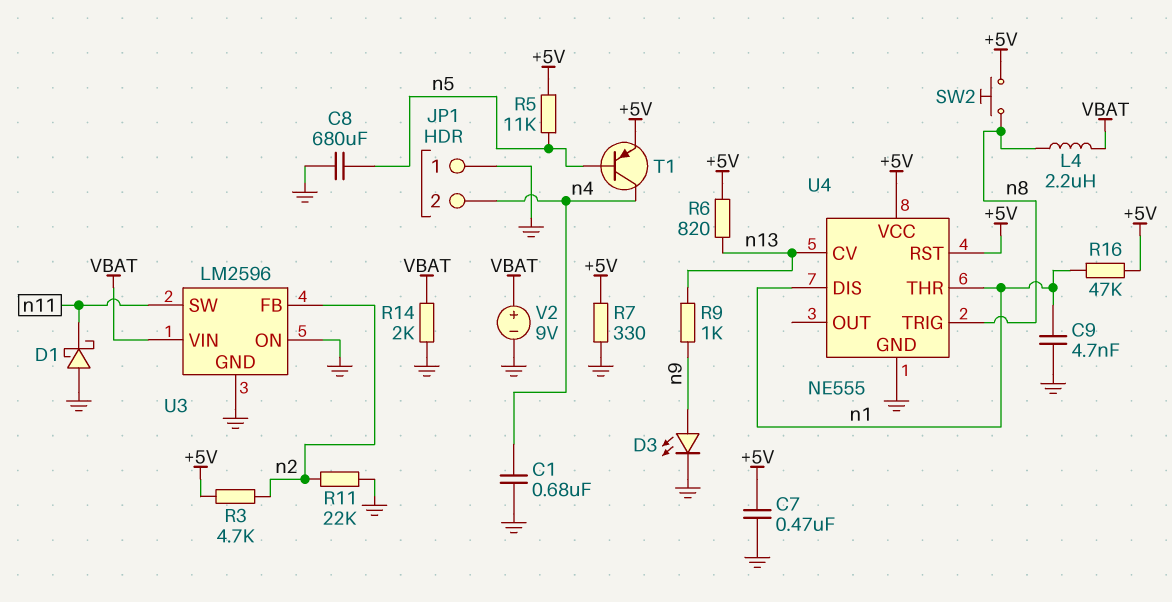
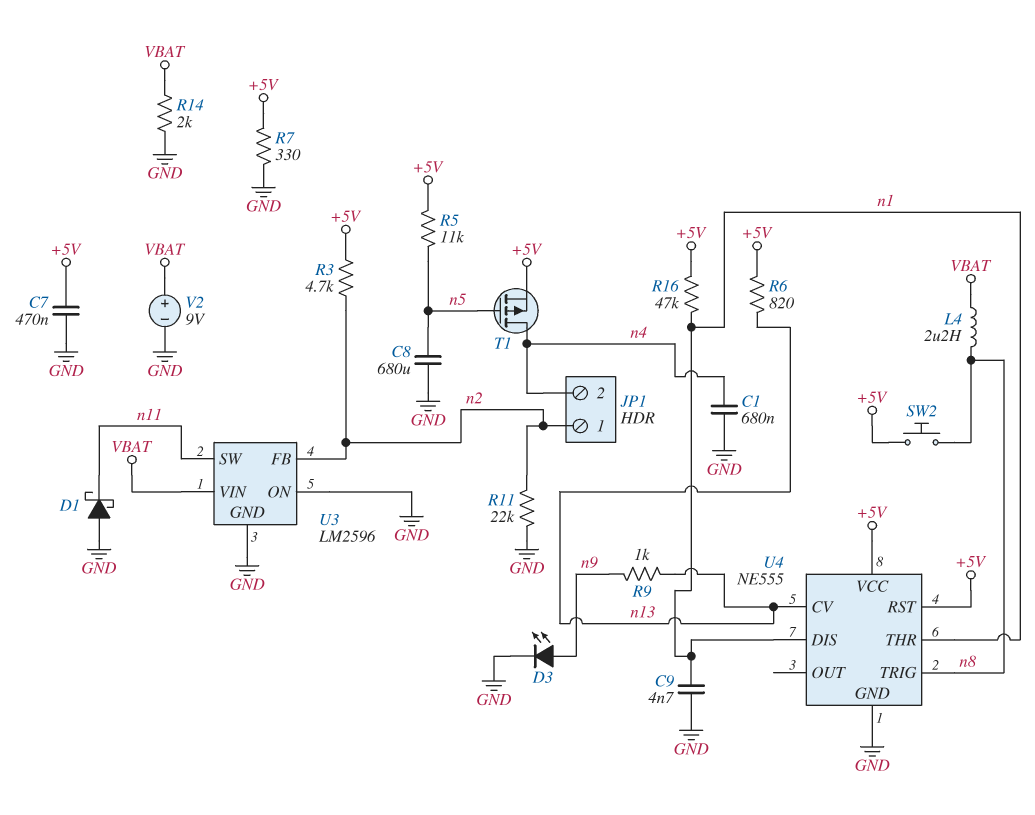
JP1 pin 1: GND -> n2
T1: PNP (B n5, C n4, E +5V) -> PMOS (G n5, D n4, S +5V)

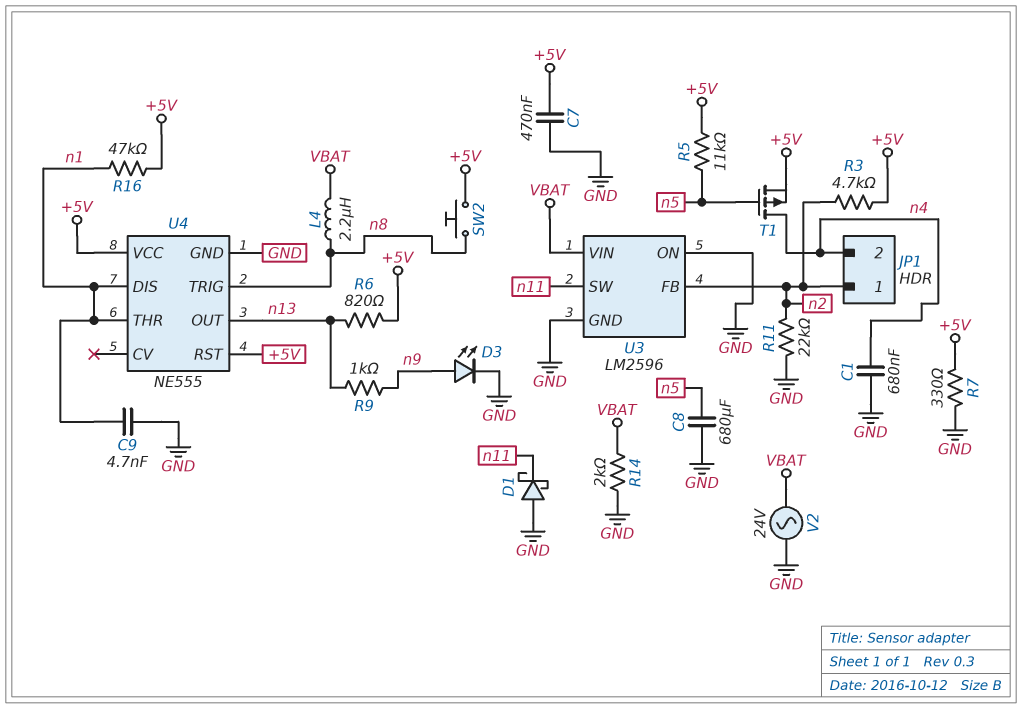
U4 pin CV: n13 -> none
U4 pin OUT: none -> n13
V2: 9V (plus VBAT, minus GND) -> AC 24V (GND, VBAT)

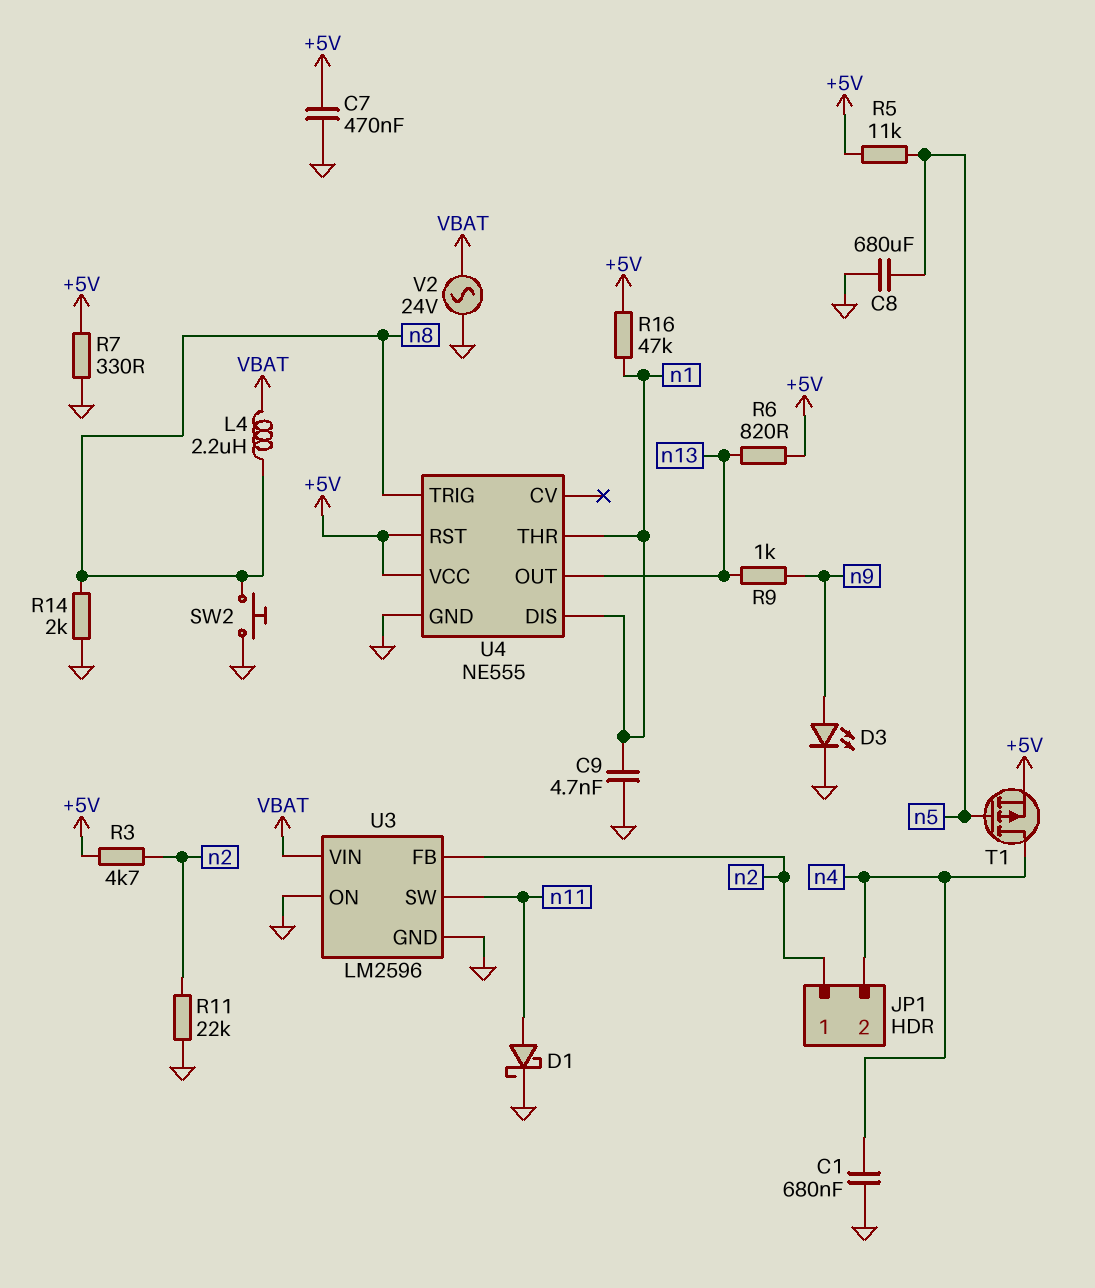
D1: schottky (A GND, K n11) -> schottky (A n11, K GND)
R14: 2k (GND, VBAT) -> 2k (GND, n8)
SW2: button (+5V, n8) -> button (GND, n8)

